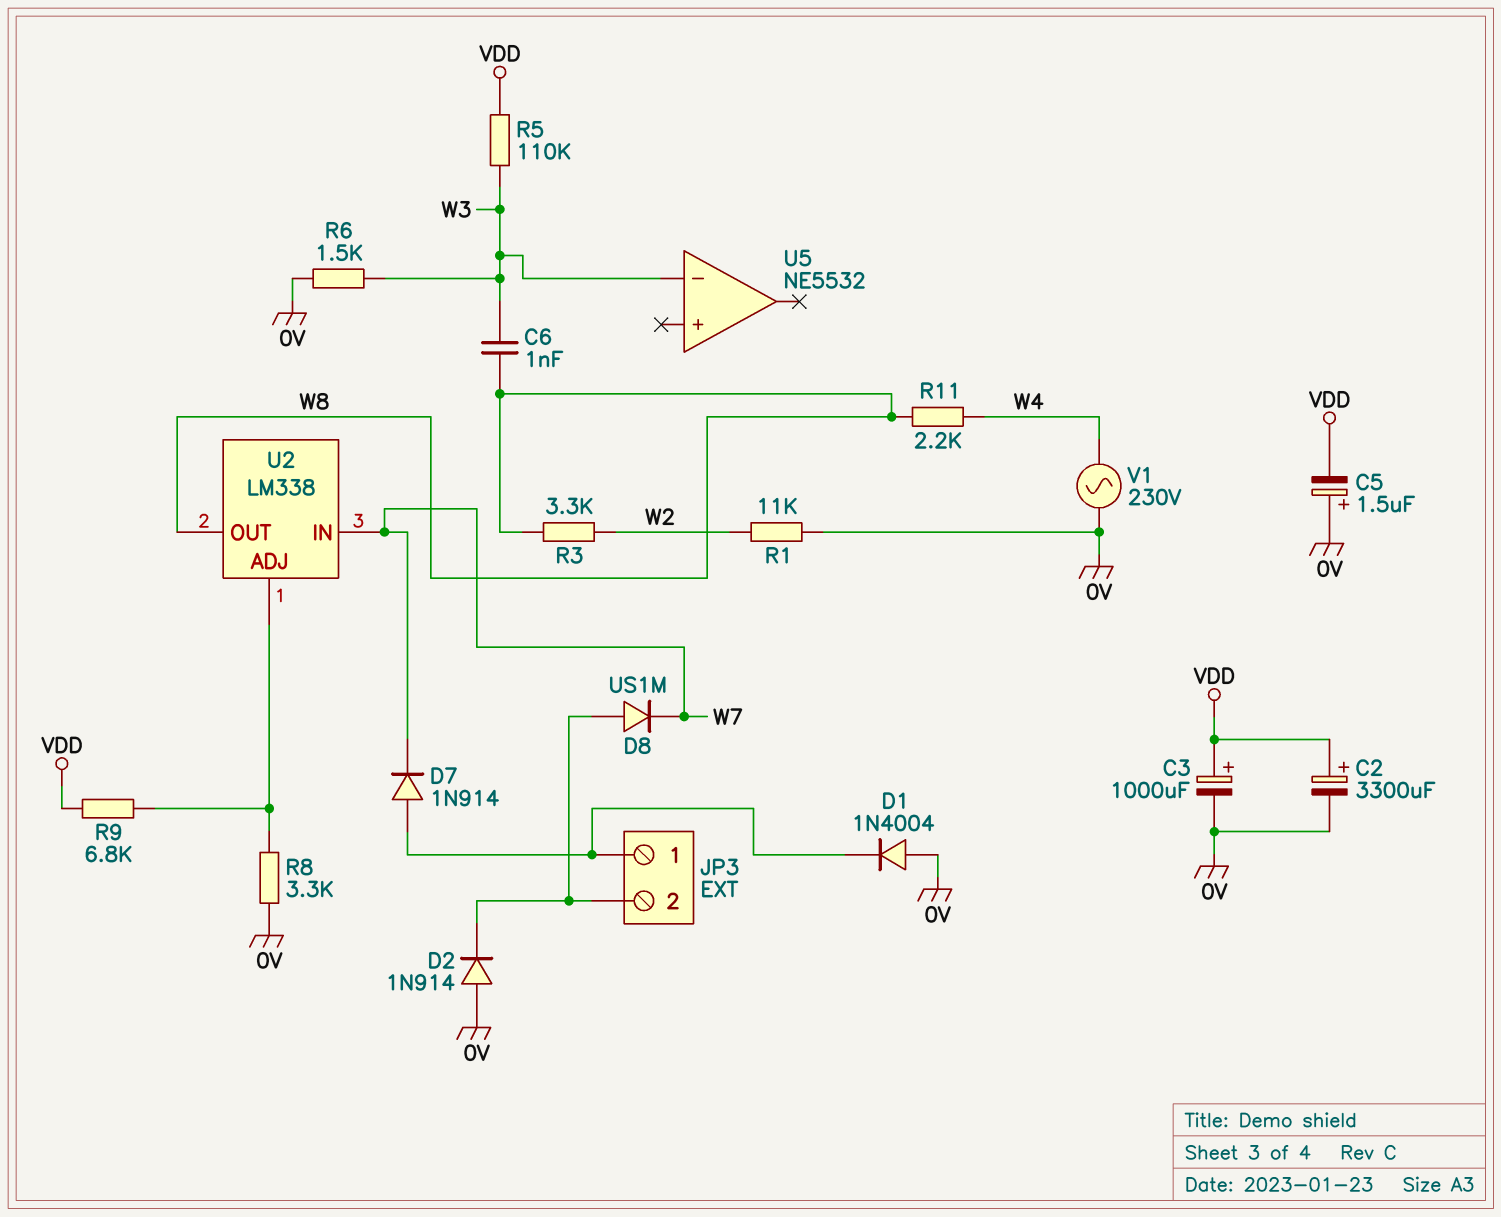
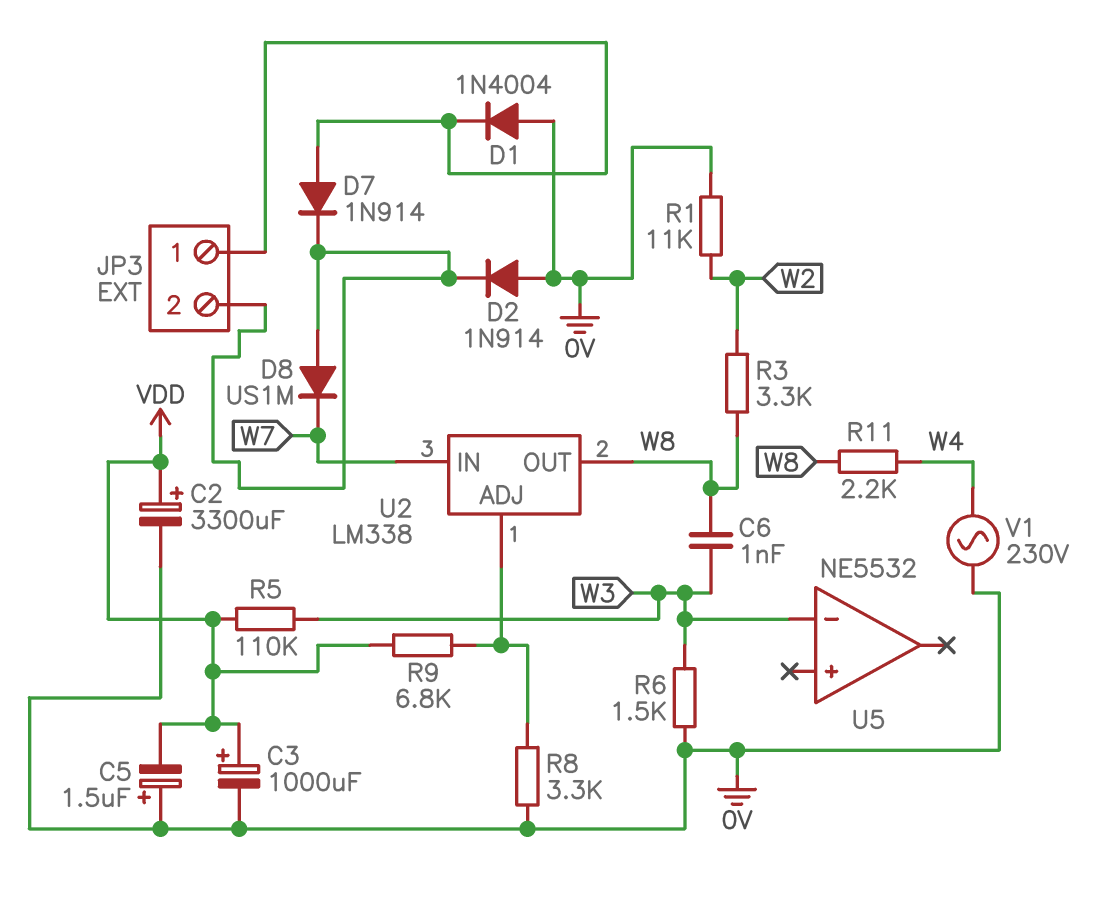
D7: diode 1N914 (A JP3/1, K W7) -> diode 1N914 (A JP3/1, K JP3/2)

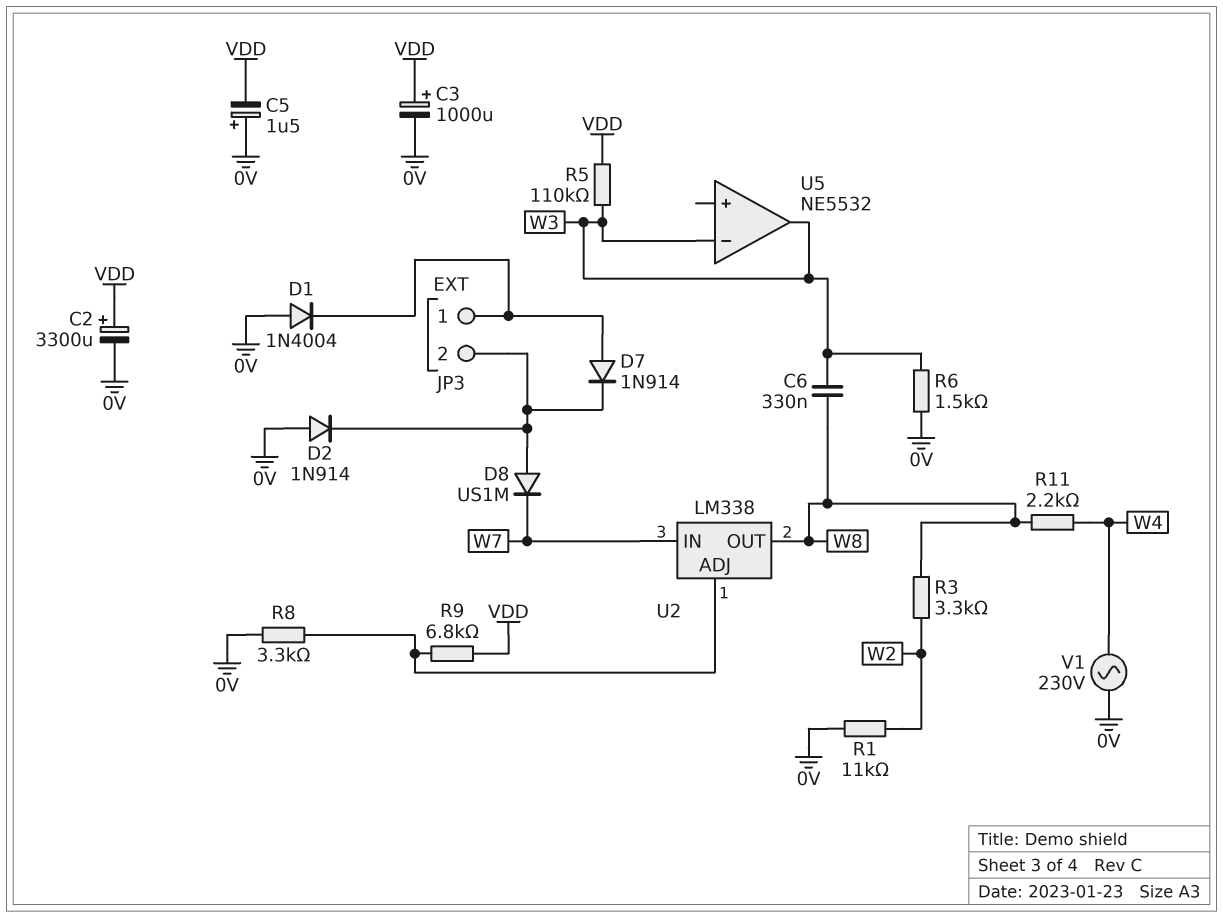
C6: 1nF (W3, W8) -> 330nF (W3, W8)
U5 pin out: none -> W3

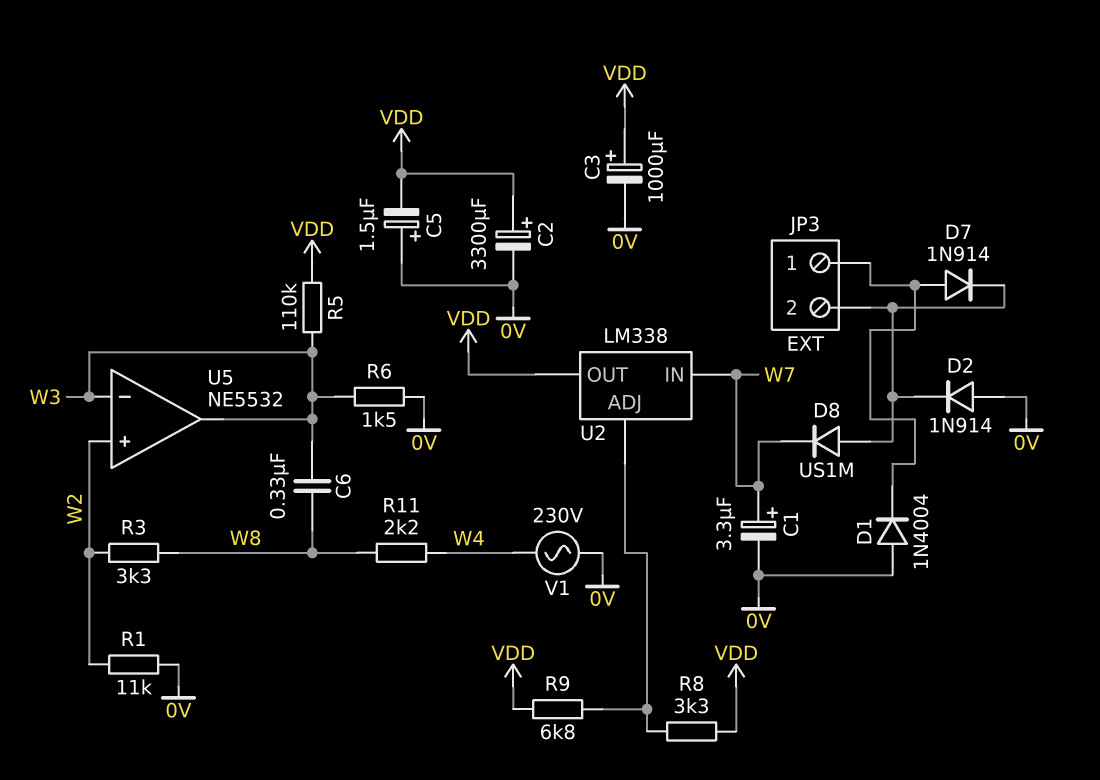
C1: none -> 3.3uF (plus W7, minus 0V)
R8: 3.3k (0V, U2/ADJ) -> 3.3k (U2/ADJ, VDD)
U2 pin OUT: W8 -> VDD
U5 pin in+: none -> W2

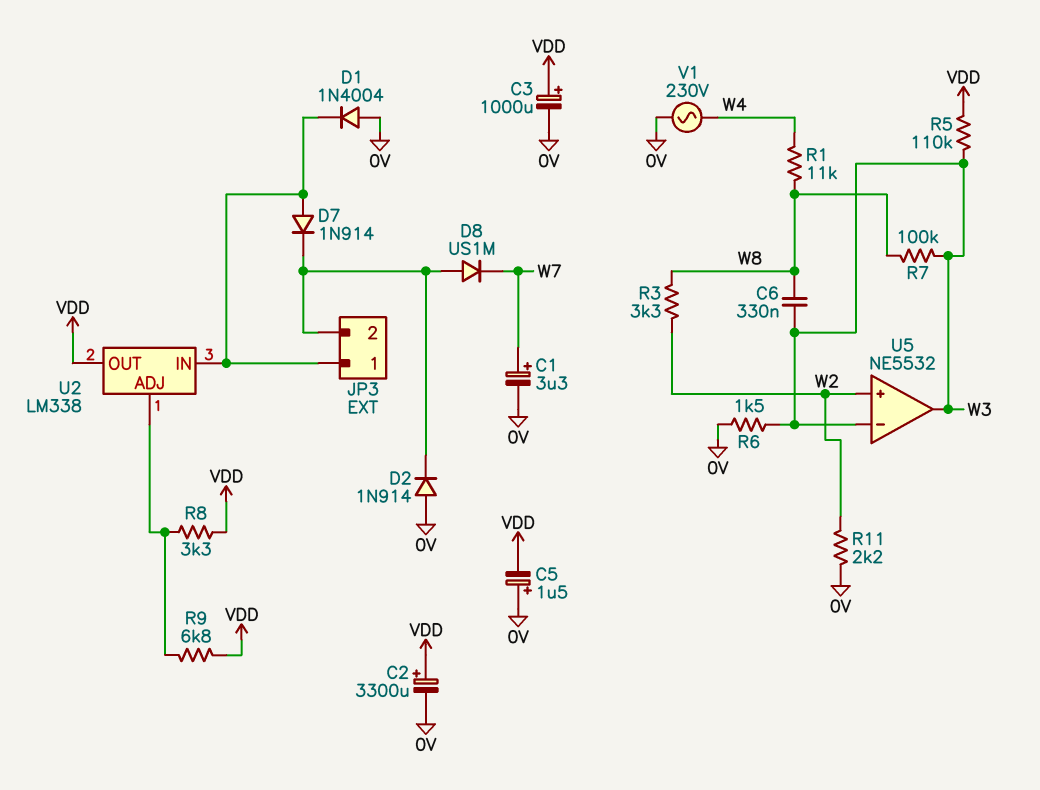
R1: 11k (0V, W2) -> 11k (W4, W8)
R7: none -> 100k (W3, W8)
R11: 2.2k (W4, W8) -> 2.2k (0V, W2)
U2 pin IN: W7 -> JP3/1

